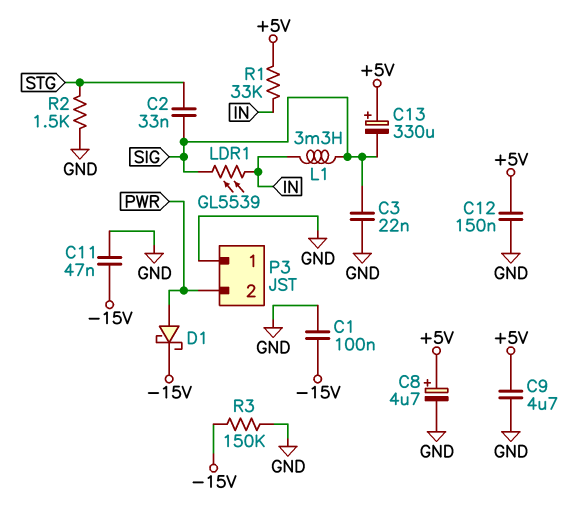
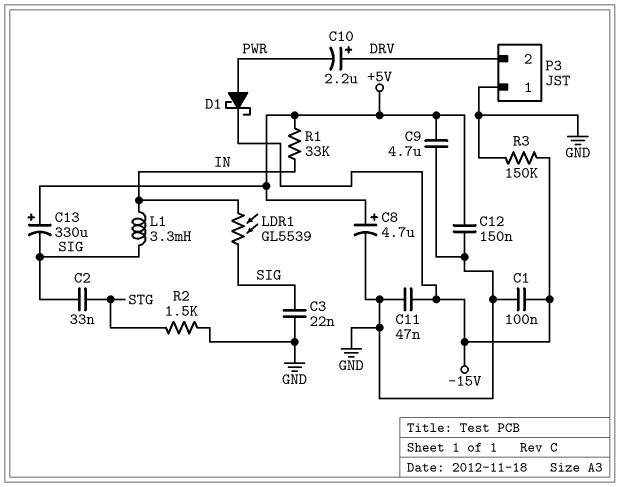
C10: none -> 2.2uF (plus DRV, minus PWR)
P3 pin 2: PWR -> DRV

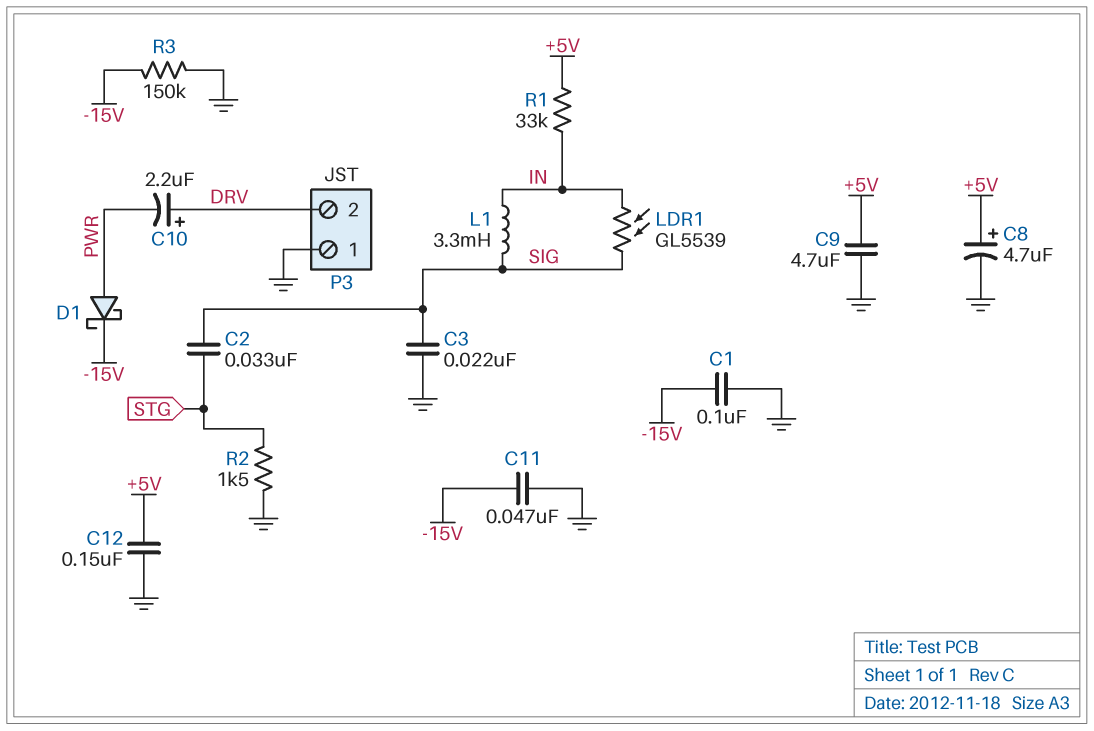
C13: 330uF (plus +5V, minus SIG) -> none

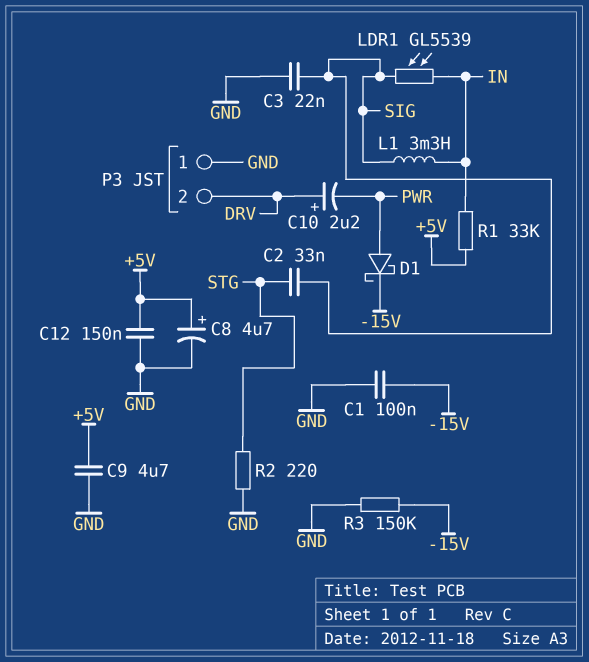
C11: 47nF (-15V, GND) -> none
R2: 1.5k (GND, STG) -> 220 (GND, STG)

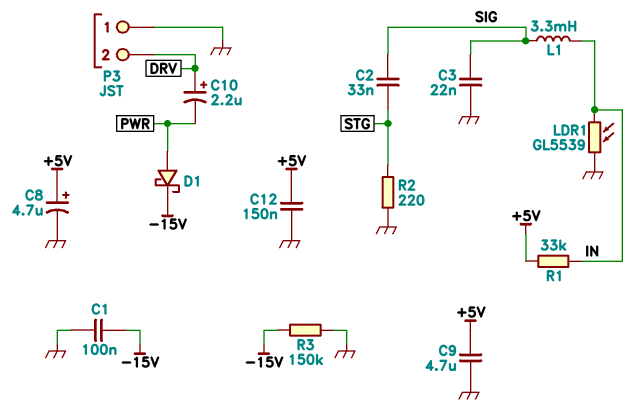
LDR1: GL5539 (IN, SIG) -> GL5539 (GND, IN)

